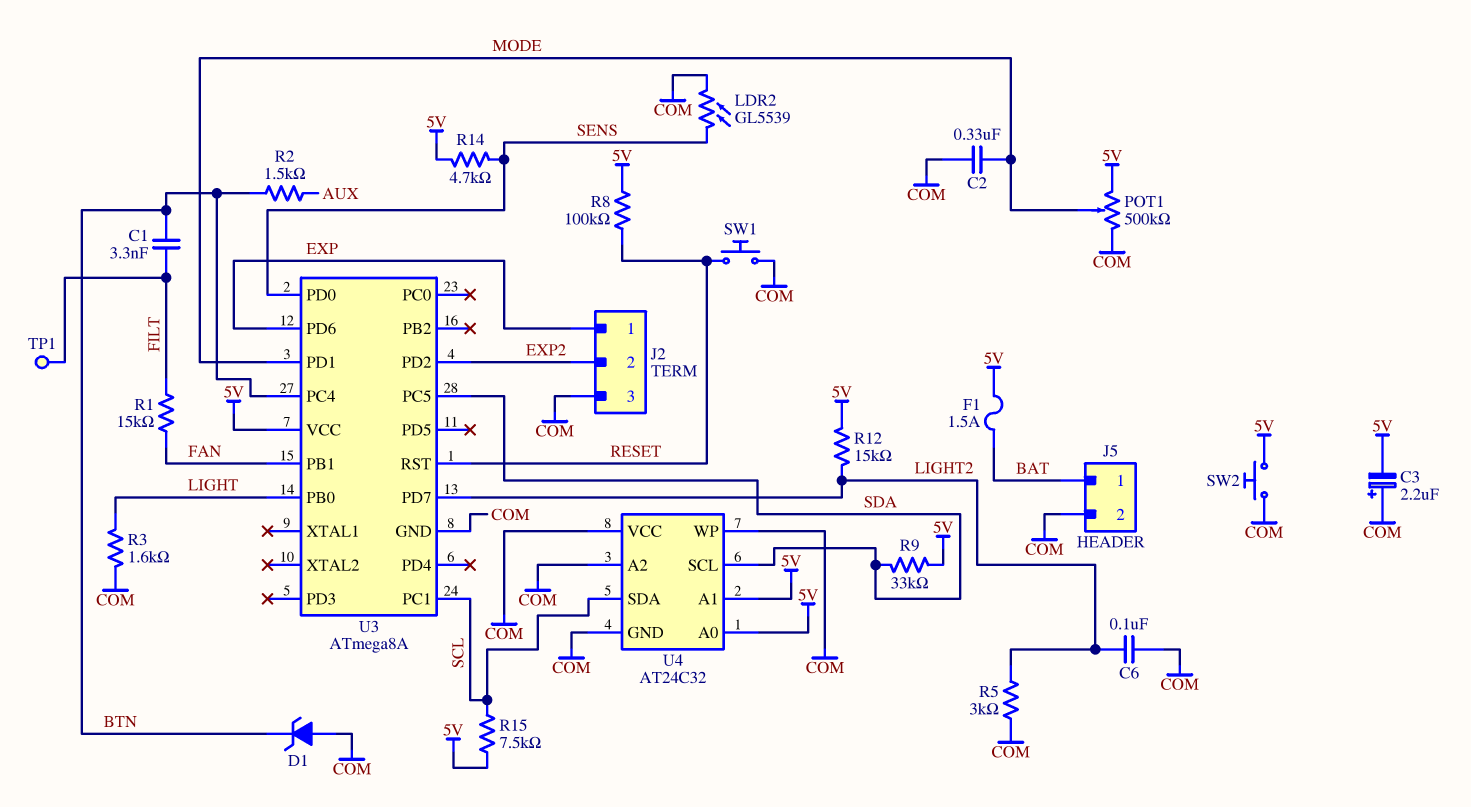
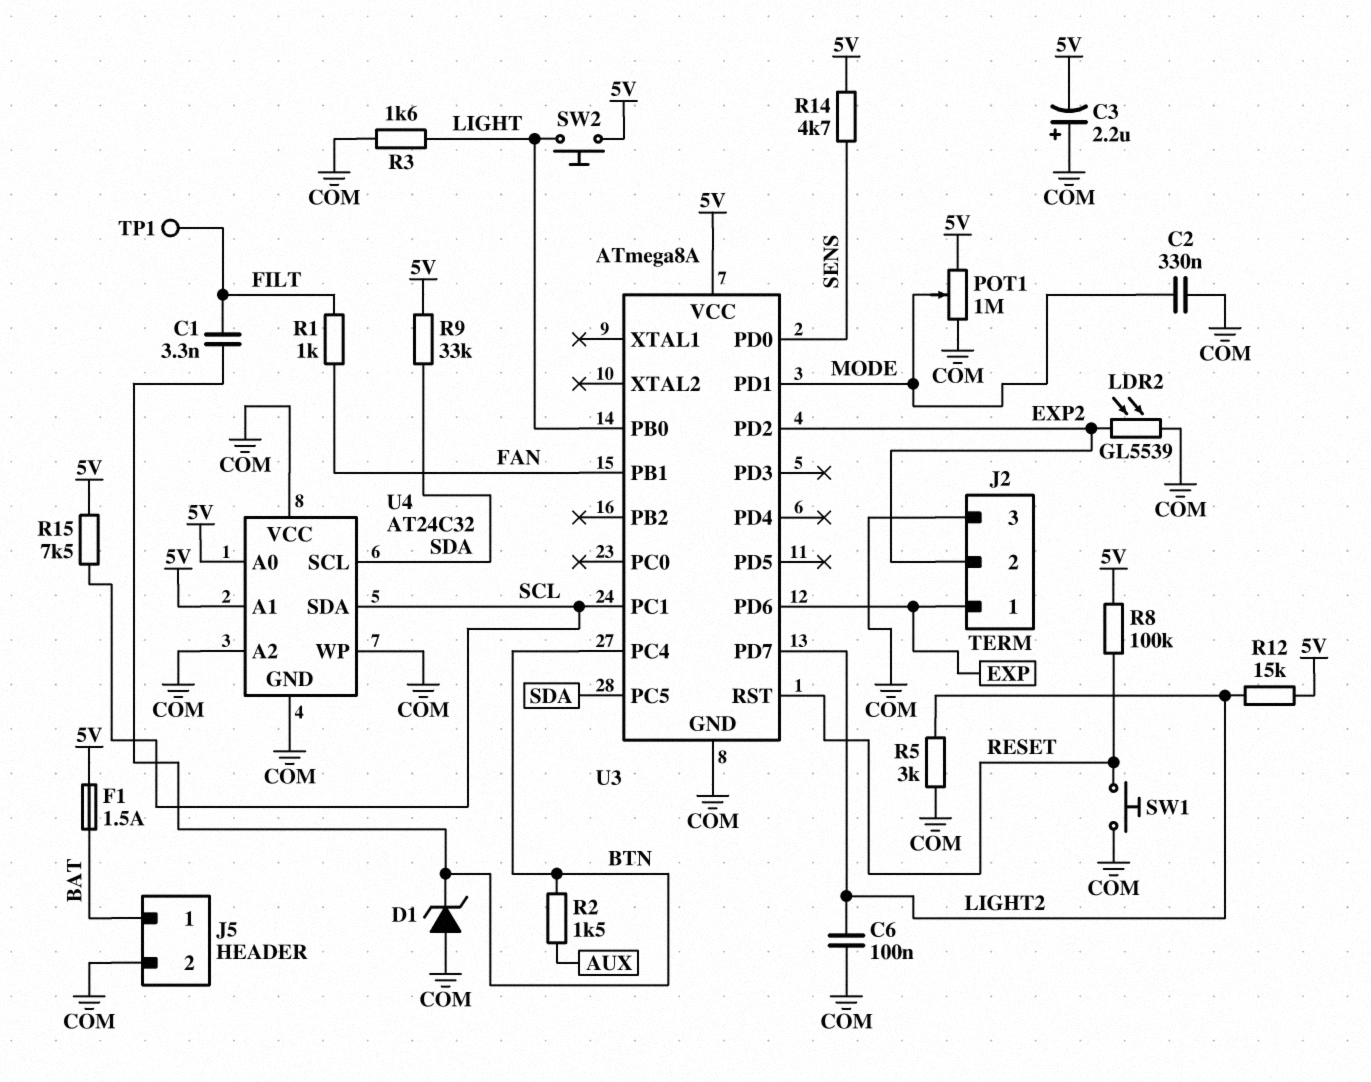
LDR2: GL5539 (COM, SENS) -> GL5539 (COM, EXP2)
POT1: 500k (5V, COM, wiper MODE) -> 1M (5V, COM, wiper MODE)
R1: 15k (FAN, FILT) -> 1k (FAN, FILT)
SW2: button (5V, COM) -> button (5V, LIGHT)

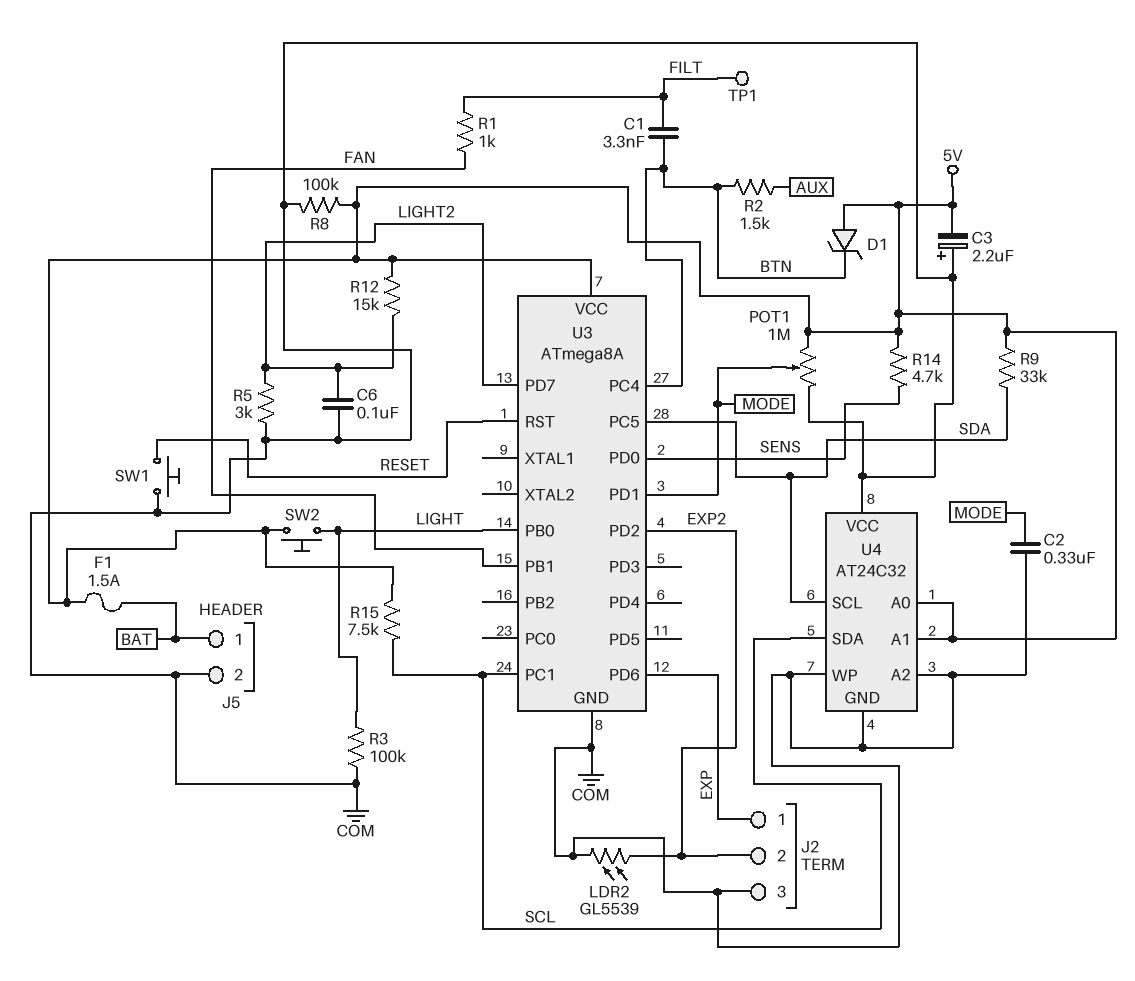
D1: zener (A COM, K BTN) -> zener (A 5V, K BTN)
R3: 1.6k (COM, LIGHT) -> 100k (COM, LIGHT)
R8: 100k (5V, RESET) -> 100k (5V, COM)

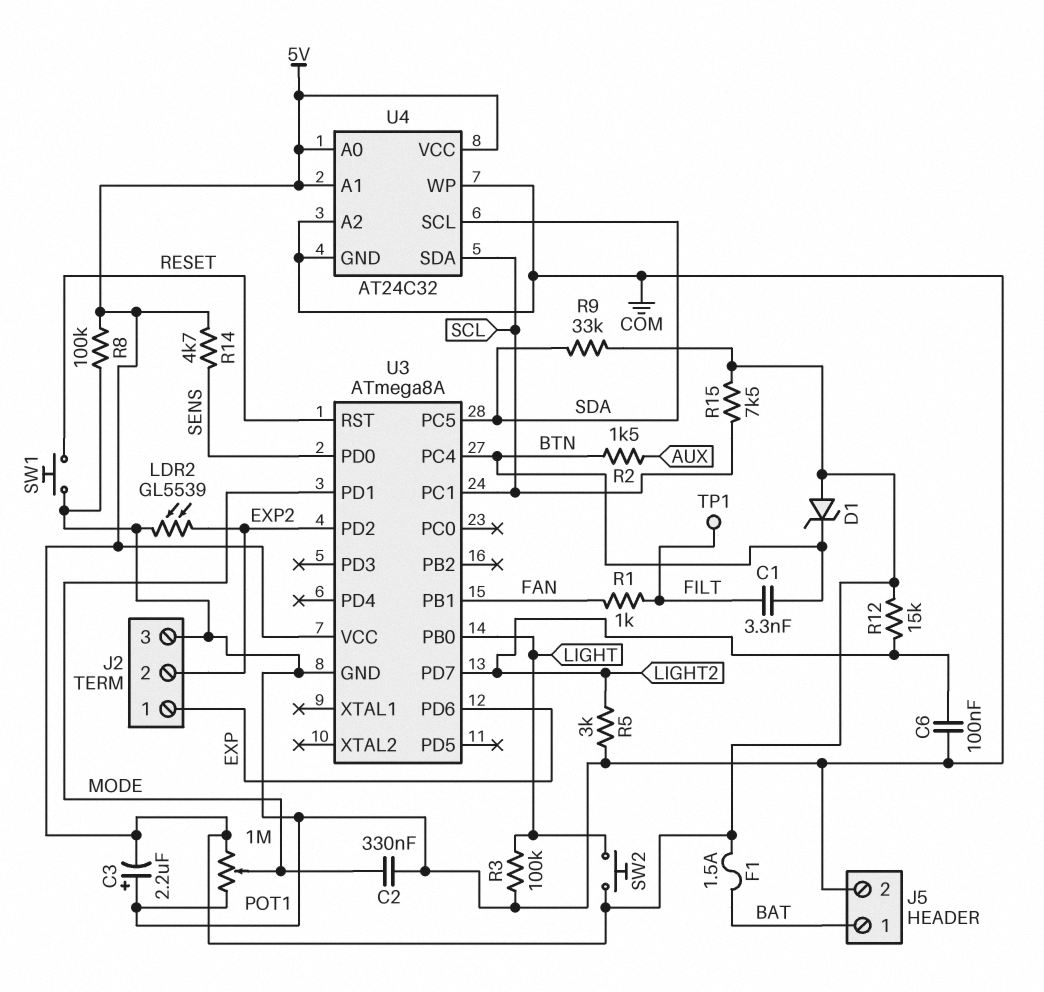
U4 pin VCC: COM -> 5V

